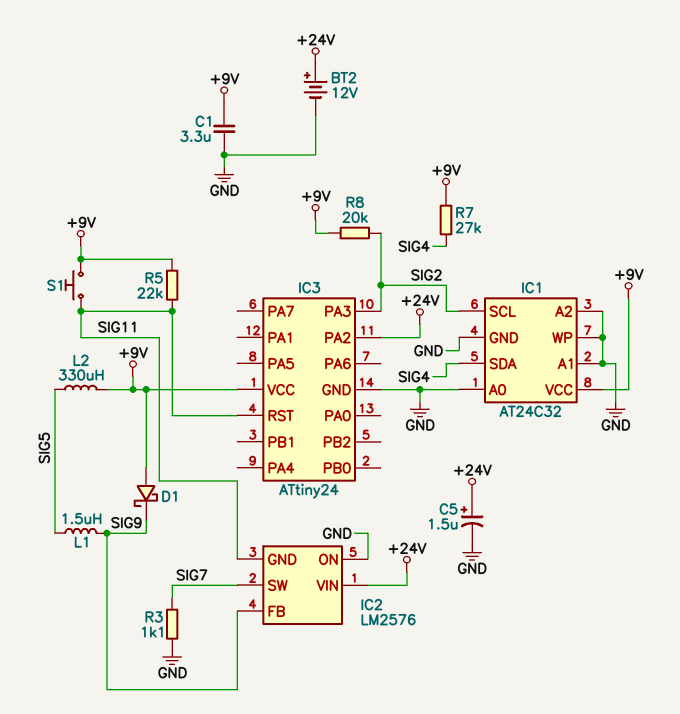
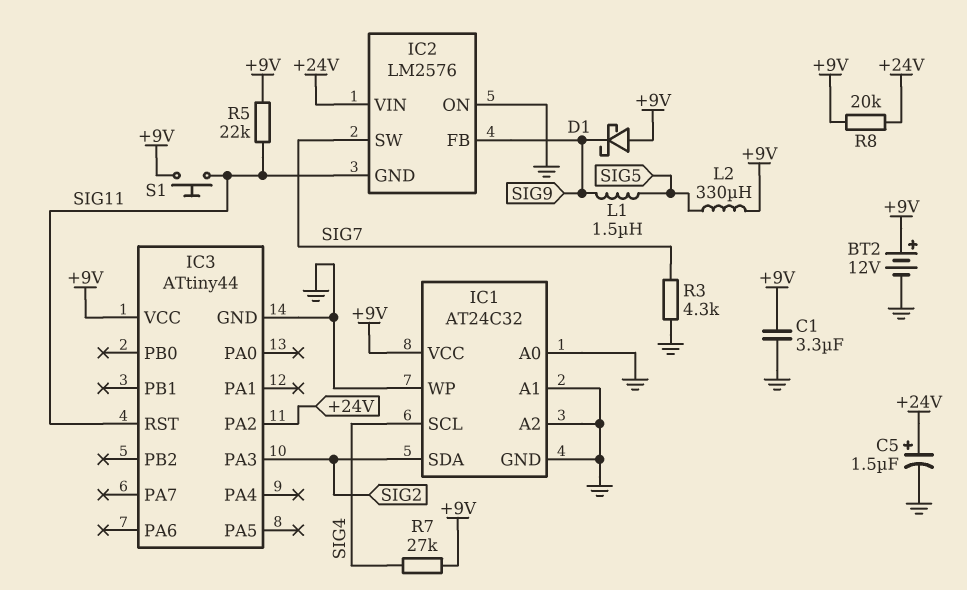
BT2: 12V (plus +24V, minus GND) -> 12V (plus +9V, minus GND)
IC1 pin SCL: SIG2 -> SIG4
IC1 pin SDA: SIG4 -> SIG2
IC3: ATtiny24 -> ATtiny44
R3: 1.1k (GND, SIG7) -> 4.3k (GND, SIG7)
R8: 20k (+9V, SIG2) -> 20k (+9V, +24V)

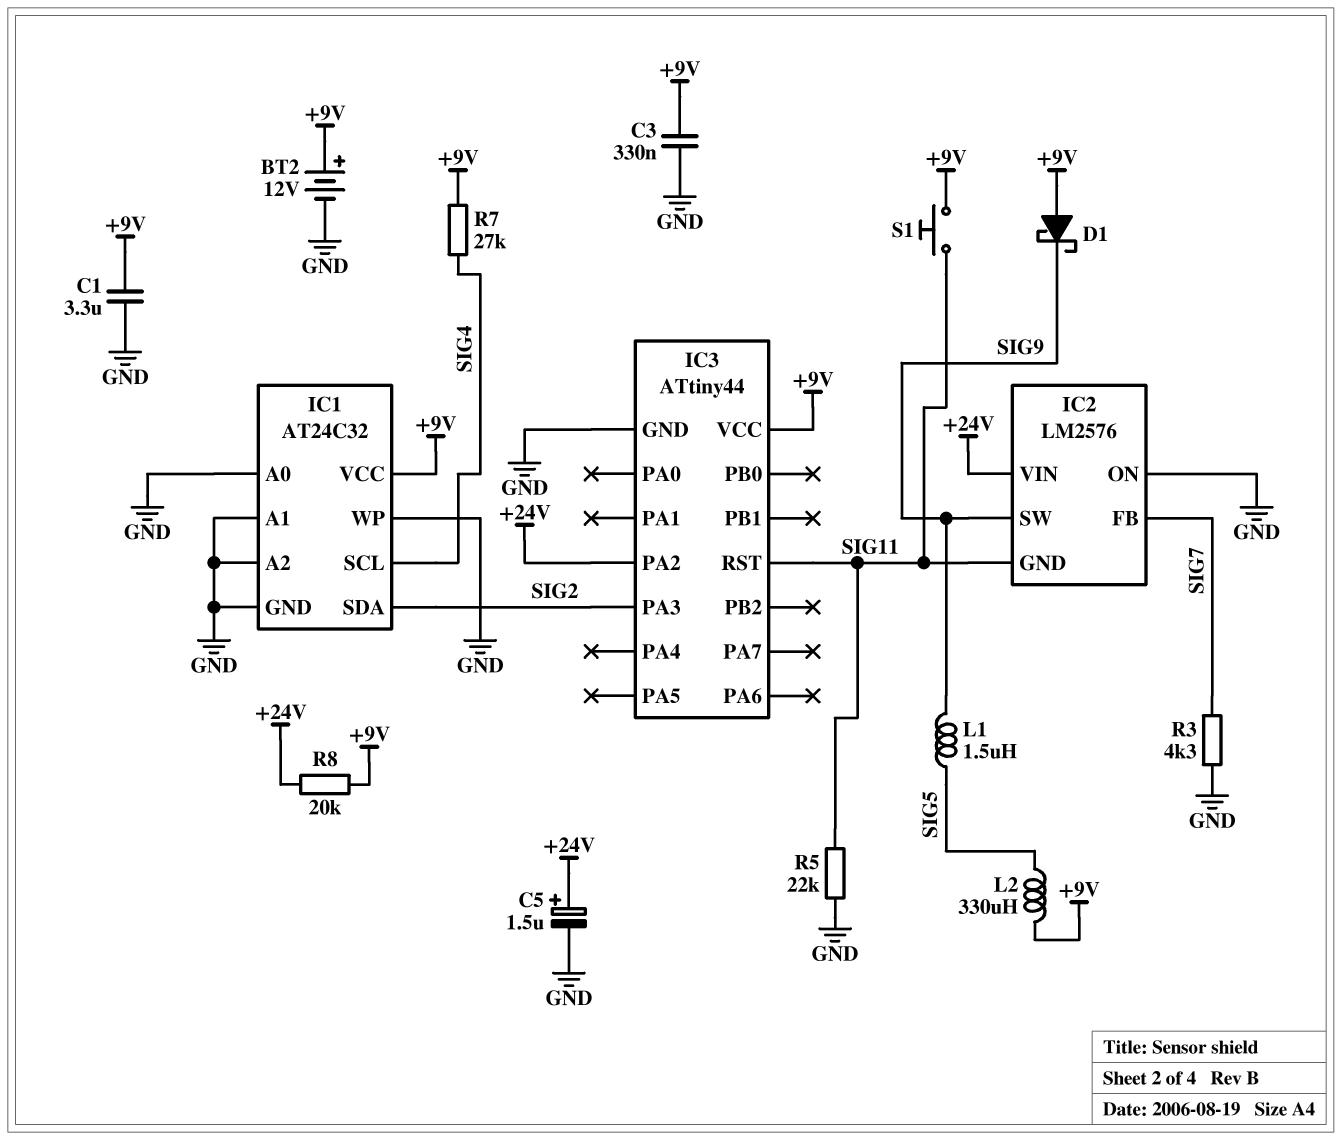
C3: none -> 330nF (+9V, GND)
IC2 pin FB: SIG9 -> SIG7
IC2 pin SW: SIG7 -> SIG9
R5: 22k (+9V, SIG11) -> 22k (GND, SIG11)

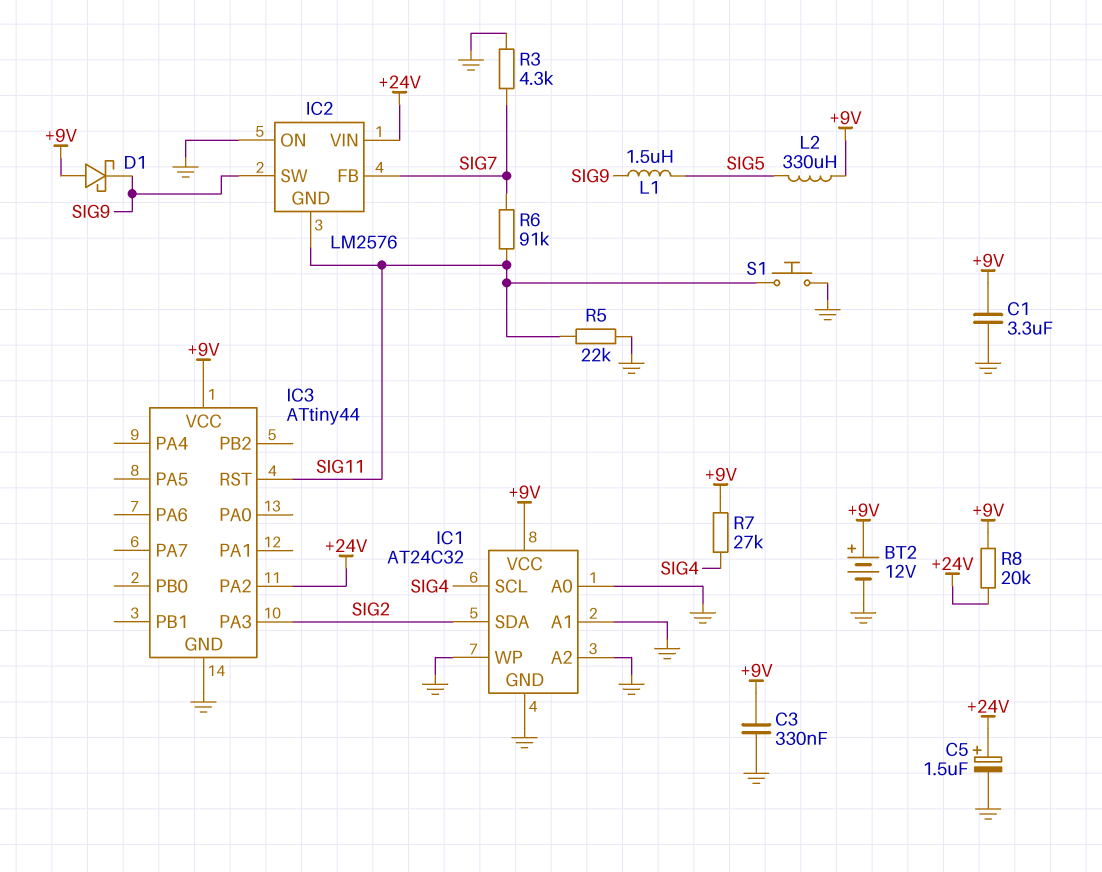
R6: none -> 91k (SIG7, SIG11)
S1: button (+9V, SIG11) -> button (GND, SIG11)

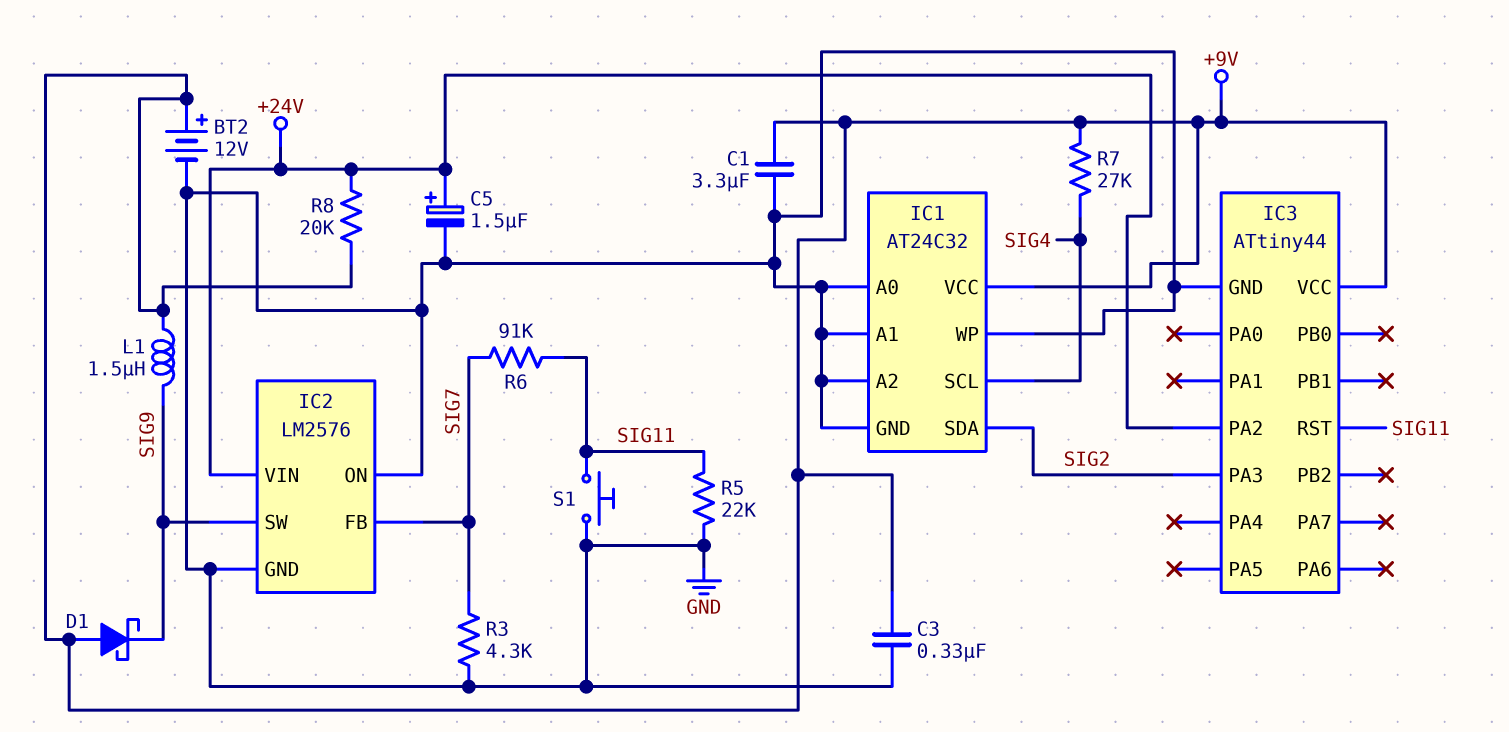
IC2 pin GND: SIG11 -> GND
L1: 1.5uH (SIG5, SIG9) -> 1.5uH (+9V, SIG9)
L2: 330uH (+9V, SIG5) -> none

